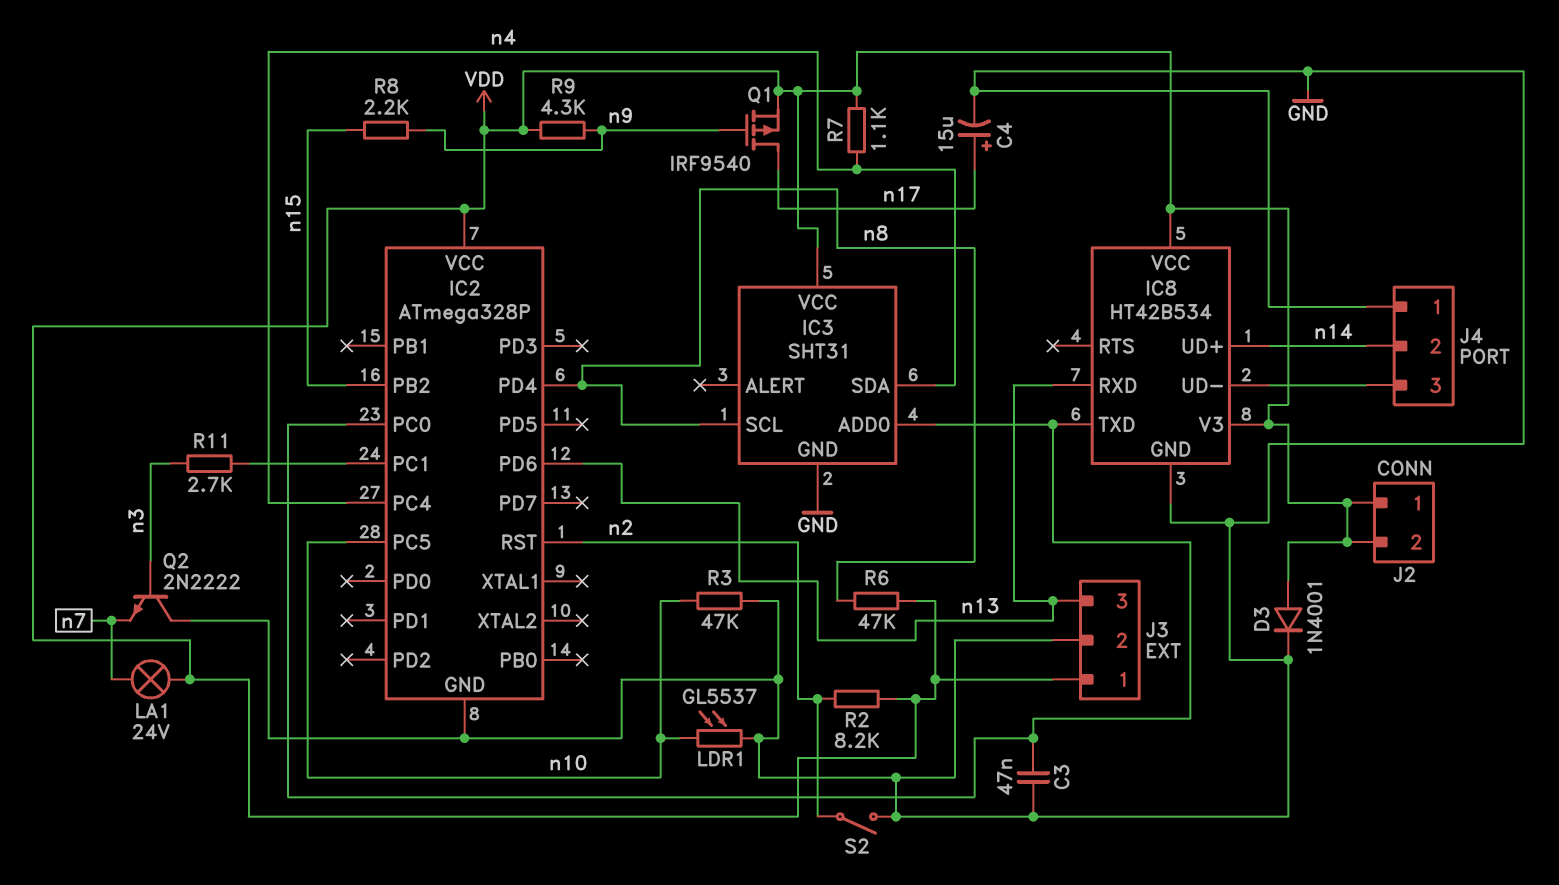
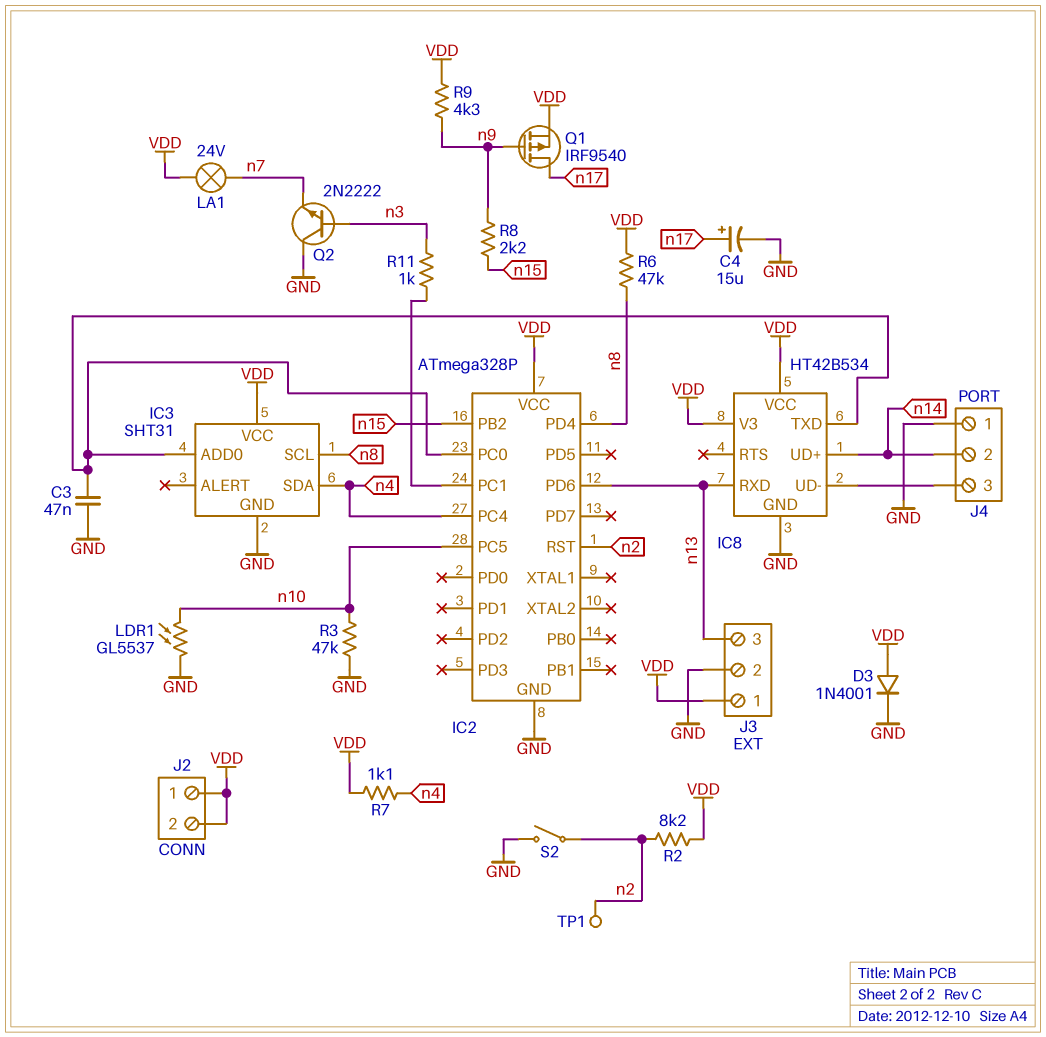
R11: 2.7k (IC2/PC1, n3) -> 1k (IC2/PC1, n3)
TP1: none -> test point (n2)

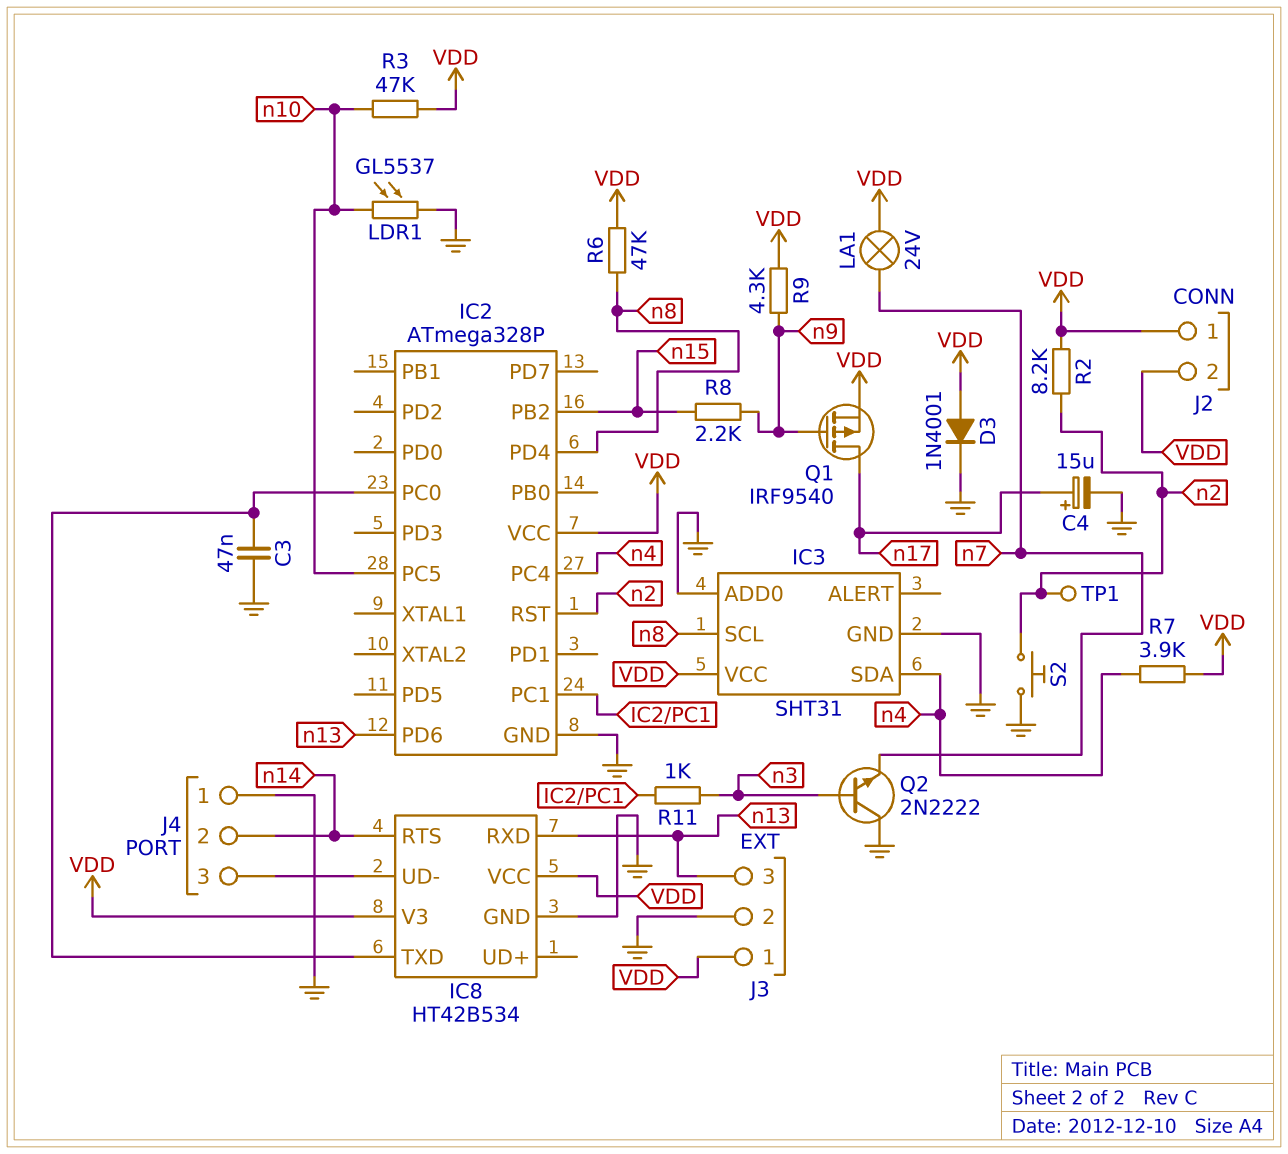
IC3 pin ADD0: IC2/PC0 -> GND
IC8 pin RTS: none -> n14
IC8 pin UD+: n14 -> none
R3: 47k (GND, n10) -> 47k (VDD, n10)
R7: 1.1k (VDD, n4) -> 3.9k (VDD, n4)
S2: switch (GND, n2) -> button (GND, n2)

